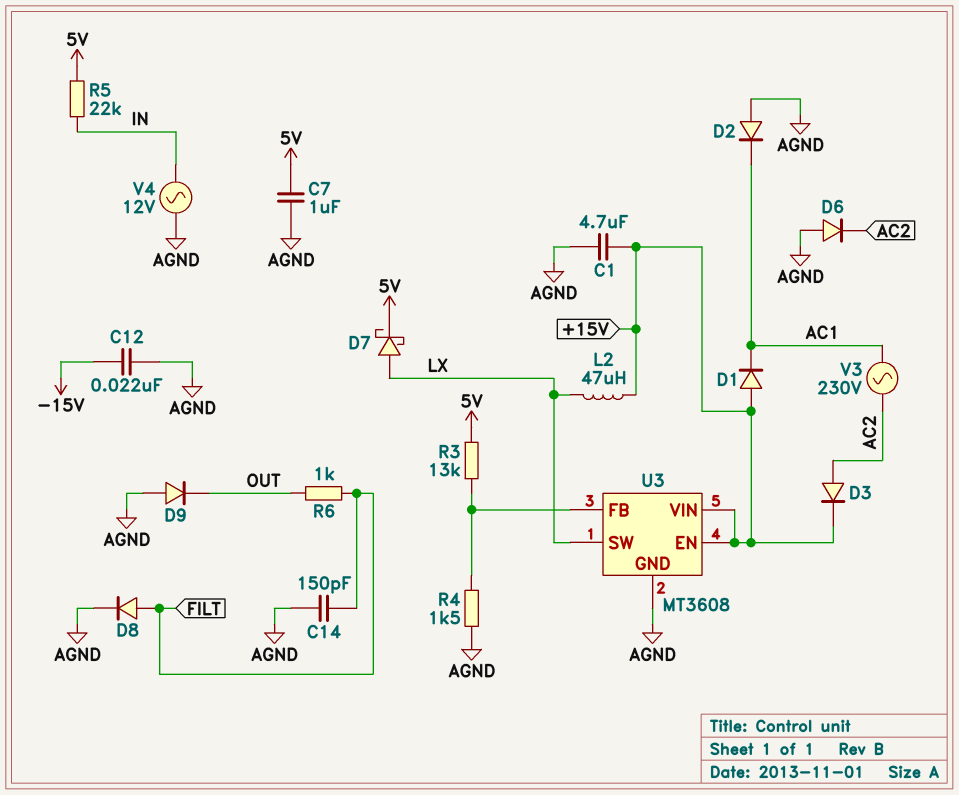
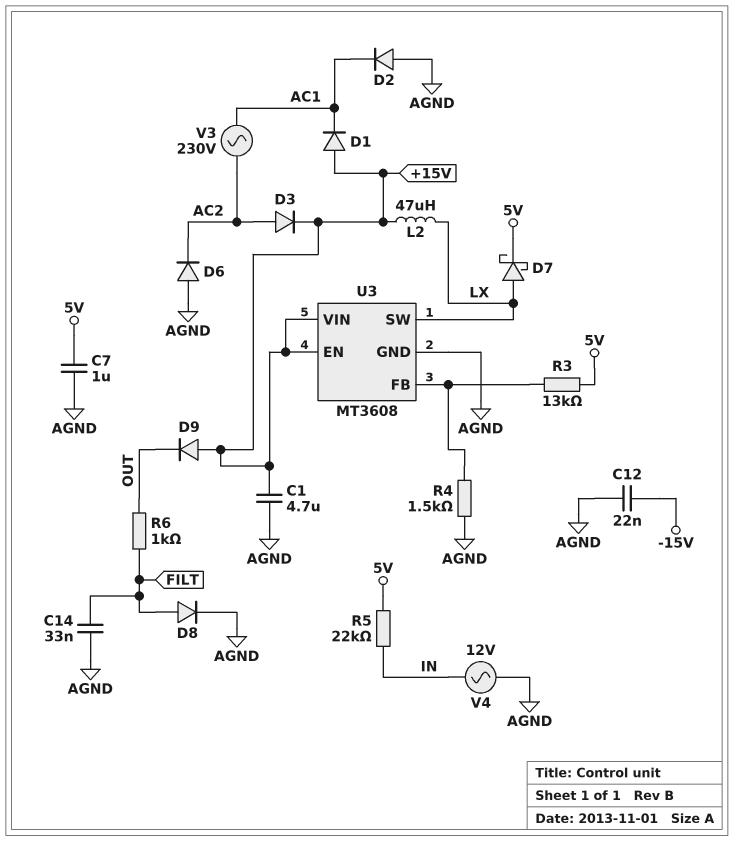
C14: 150pF (AGND, FILT) -> 33nF (AGND, FILT)
D9: diode (A AGND, K OUT) -> diode (A +15V, K OUT)

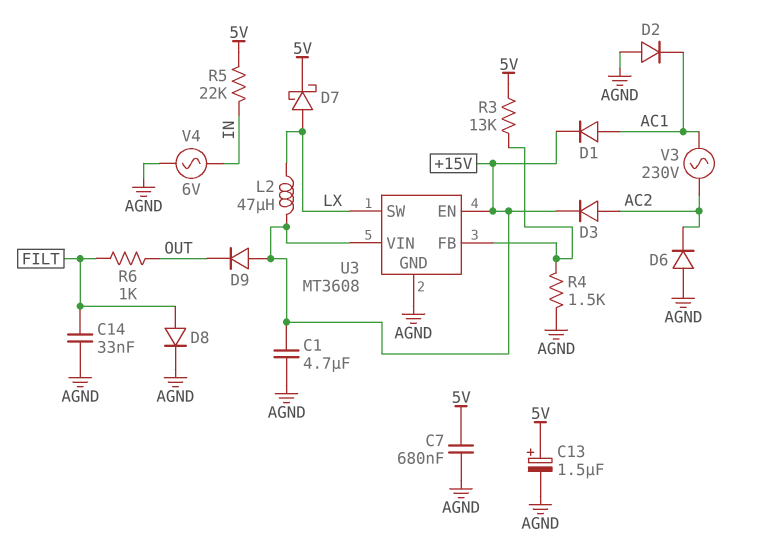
C7: 1uF (5V, AGND) -> 680nF (5V, AGND)
C12: 22nF (-15V, AGND) -> none
C13: none -> 1.5uF (plus 5V, minus AGND)
D1: diode (A +15V, K AC1) -> diode (A AC1, K +15V)
V4: AC 12V (AGND, IN) -> AC 6V (AGND, IN)

